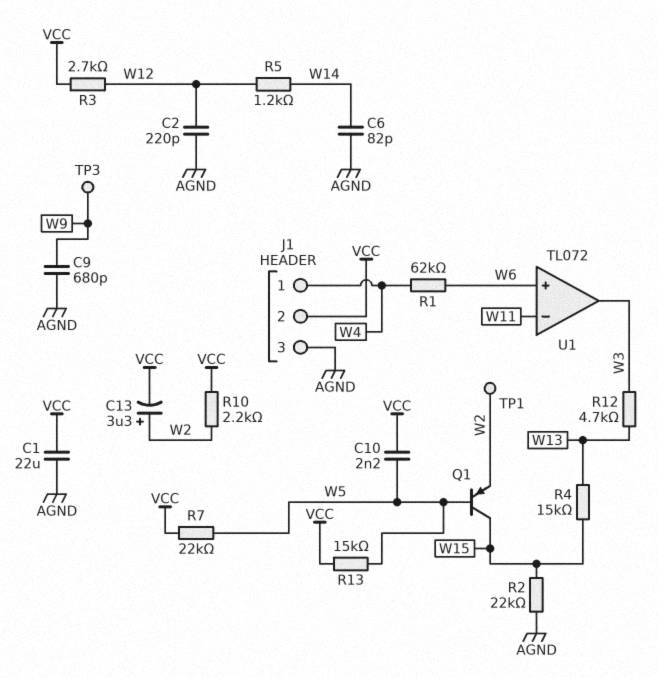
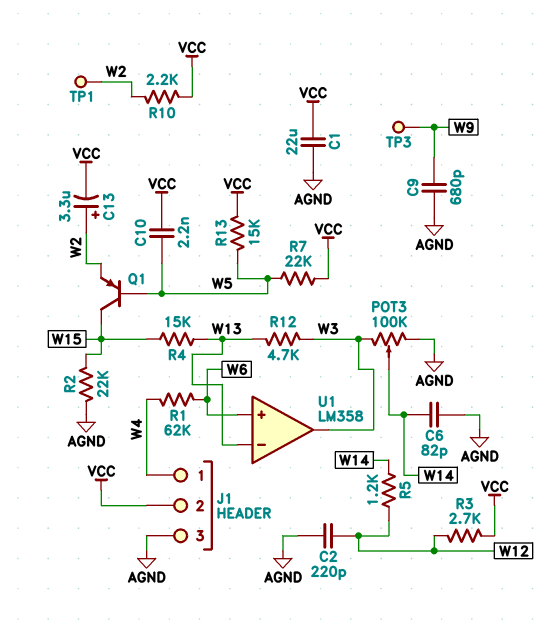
POT3: none -> 100k (AGND, W3, wiper W14)
U1: TL072 -> LM358
U1 pin in-: W11 -> W13

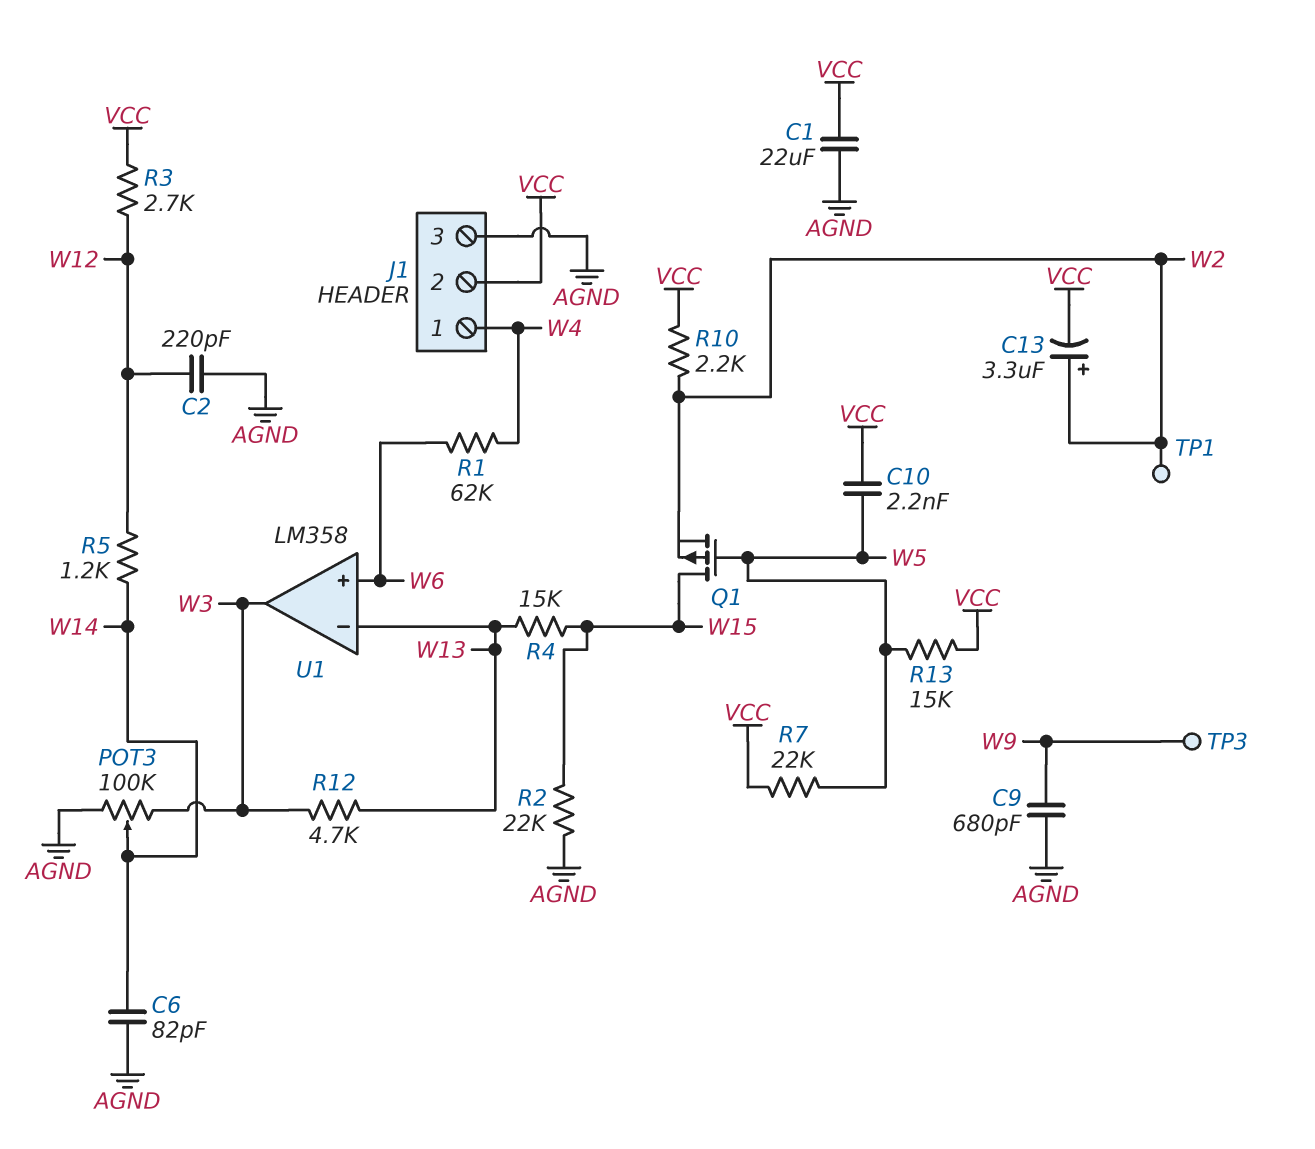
Q1: PNP (B W5, C W15, E W2) -> PMOS (G W5, D W15, S W2)

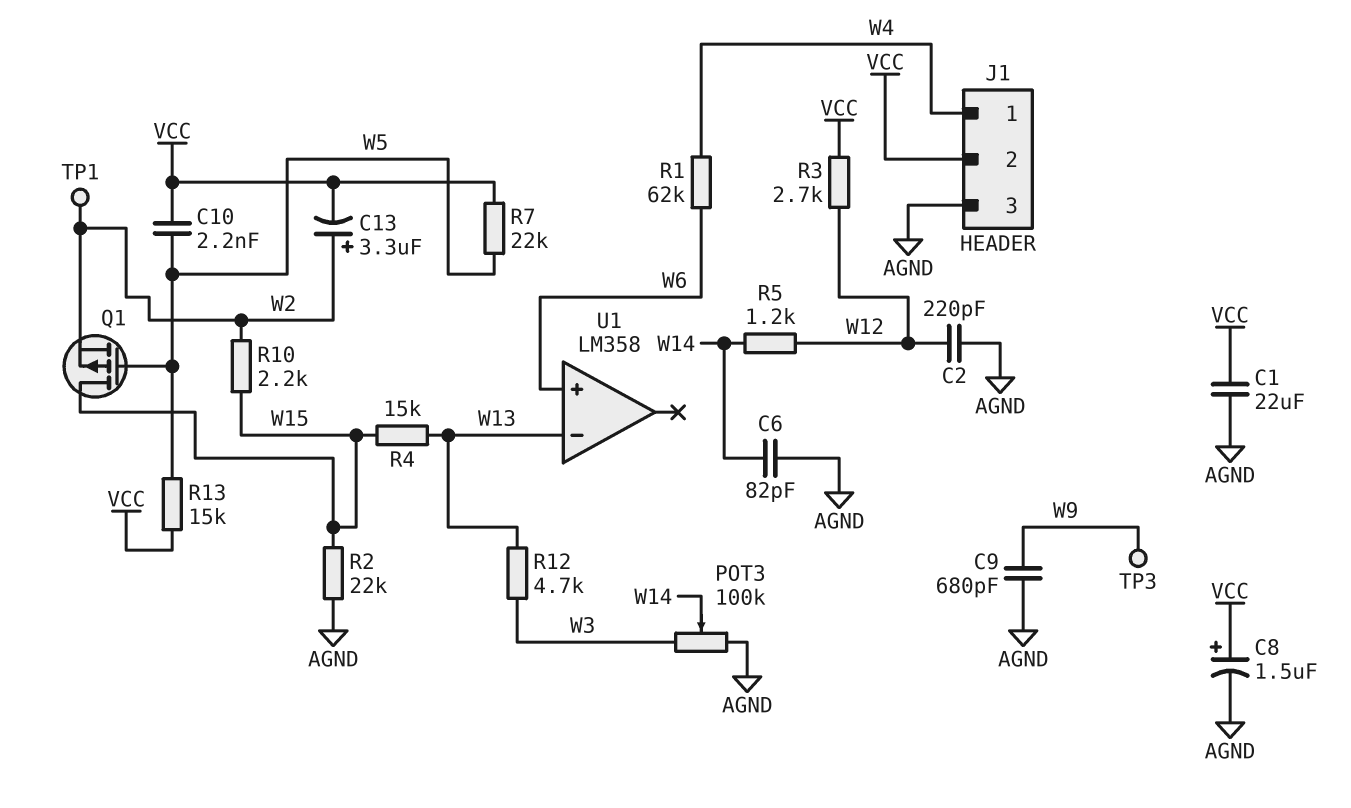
C8: none -> 1.5uF (plus VCC, minus AGND)
R10: 2.2k (VCC, W2) -> 2.2k (W2, W15)
U1 pin out: W3 -> none

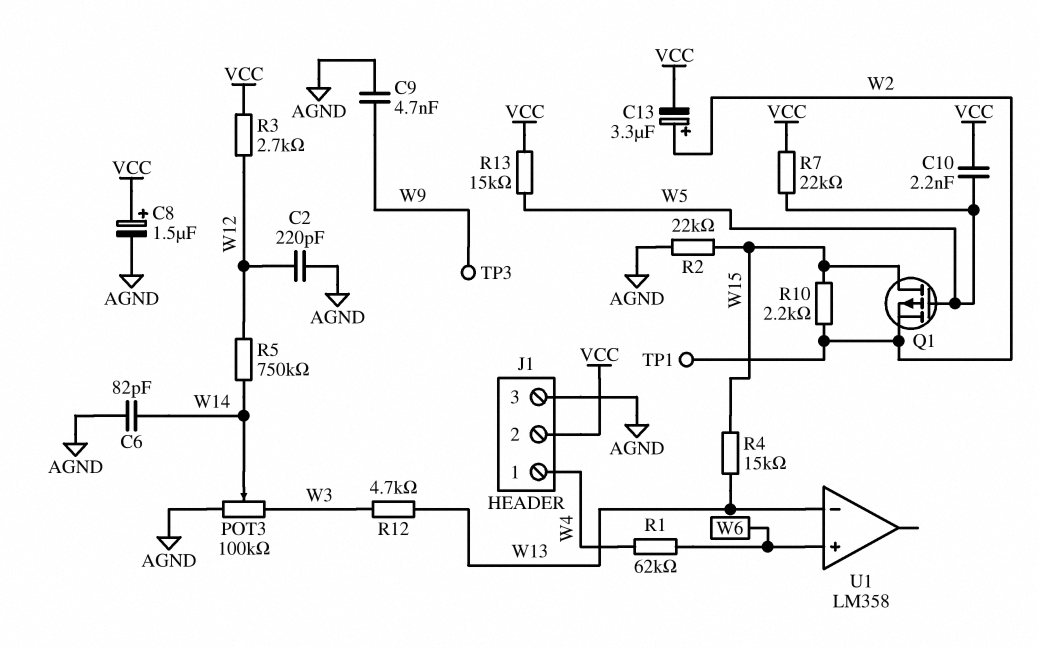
C1: 22uF (AGND, VCC) -> none
C9: 680pF (AGND, W9) -> 4.7nF (AGND, W9)
R5: 1.2k (W12, W14) -> 750k (W12, W14)

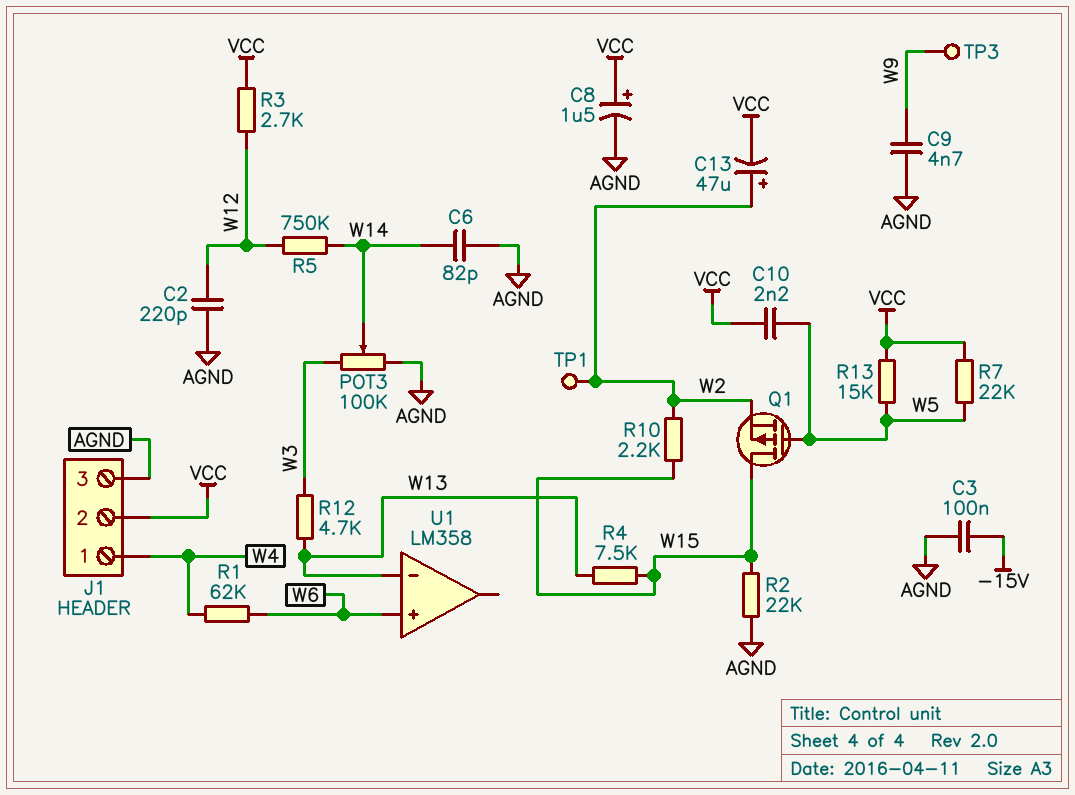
C3: none -> 100nF (-15V, AGND)
C13: 3.3uF (plus W2, minus VCC) -> 47uF (plus W2, minus VCC)
R4: 15k (W13, W15) -> 7.5k (W13, W15)

